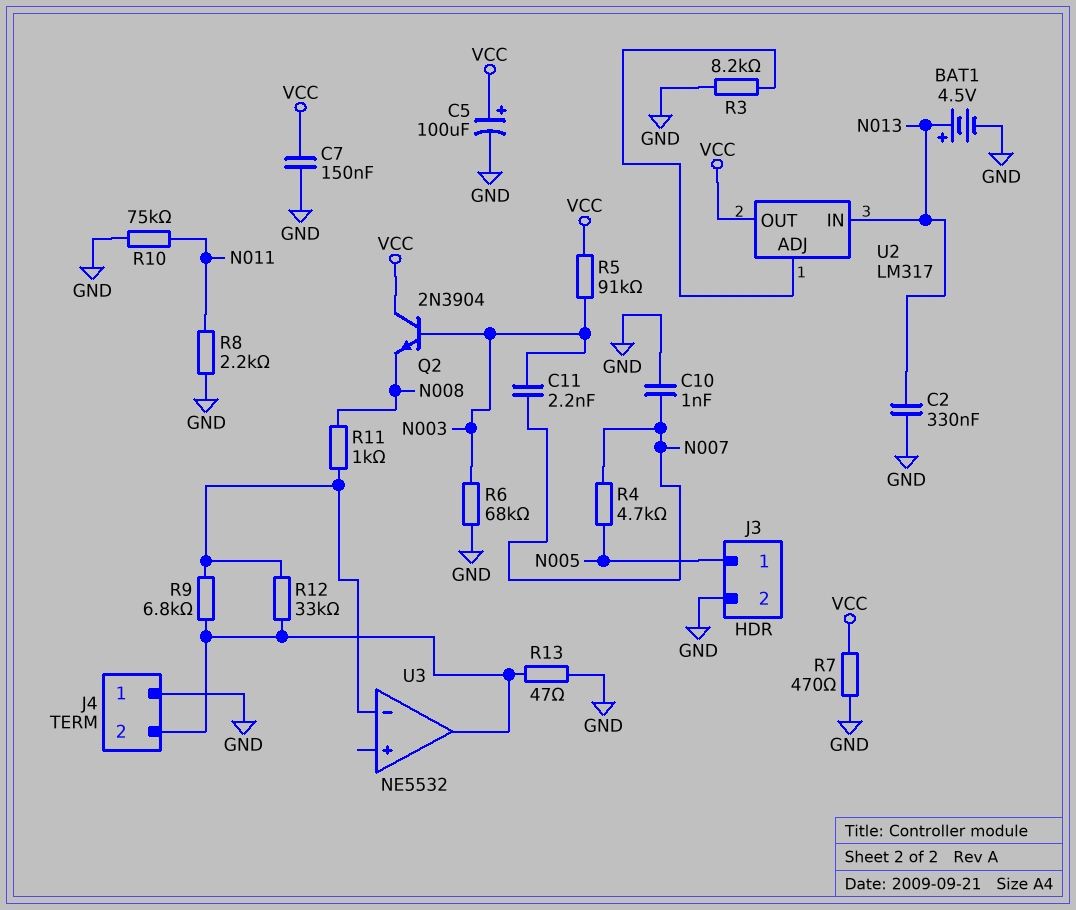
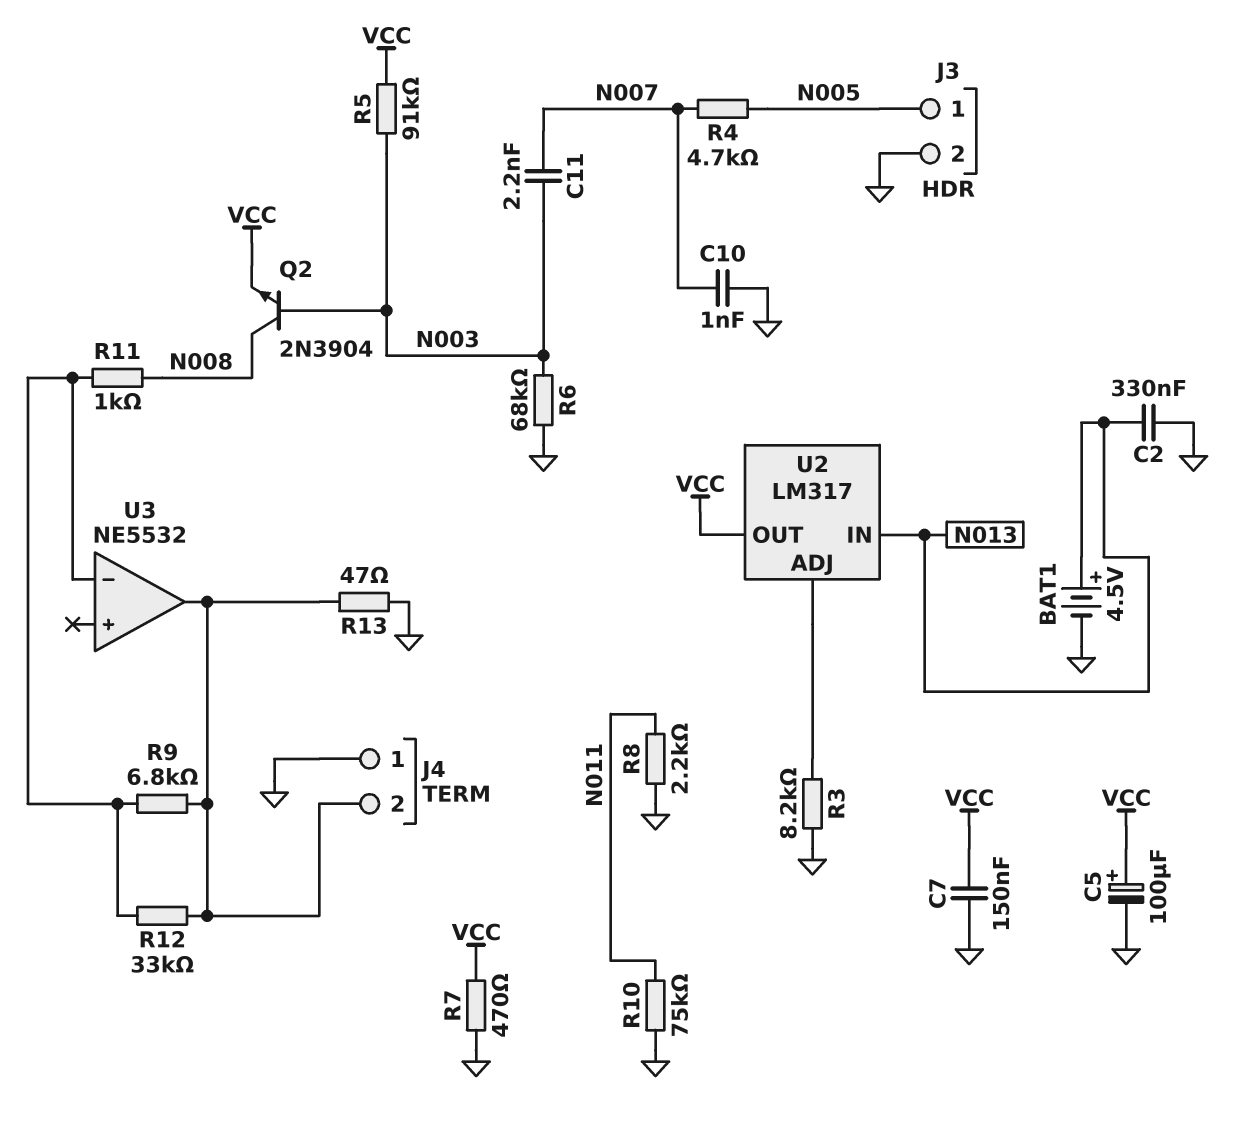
Q2: NPN 2N3904 (B N003, C VCC, E N008) -> NPN 2N3904 (B N003, C N008, E VCC)

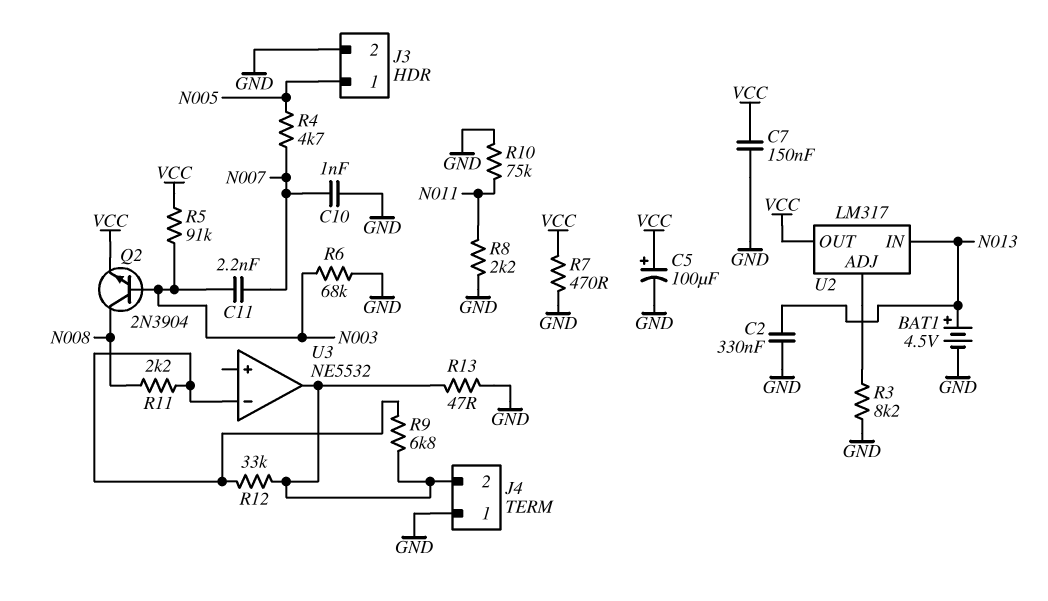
R11: 1k (N008, U3/in-) -> 2.2k (N008, U3/in-)

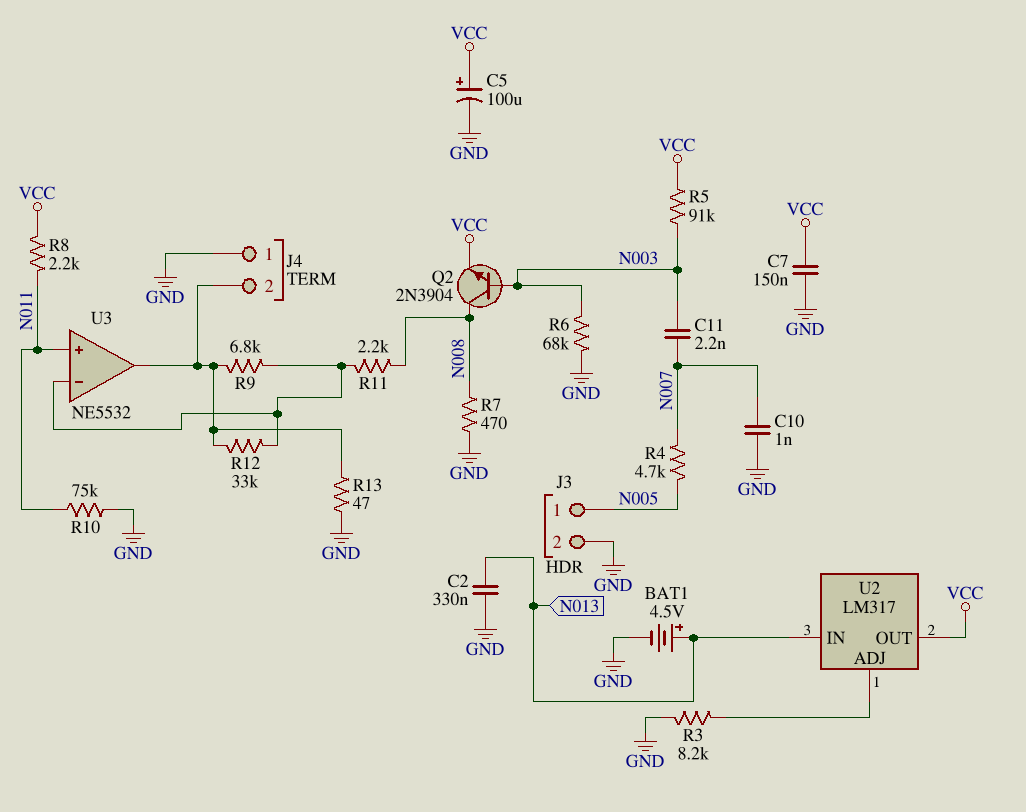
R7: 470 (GND, VCC) -> 470 (GND, N008)
R8: 2.2k (GND, N011) -> 2.2k (N011, VCC)
U3 pin in+: none -> N011

